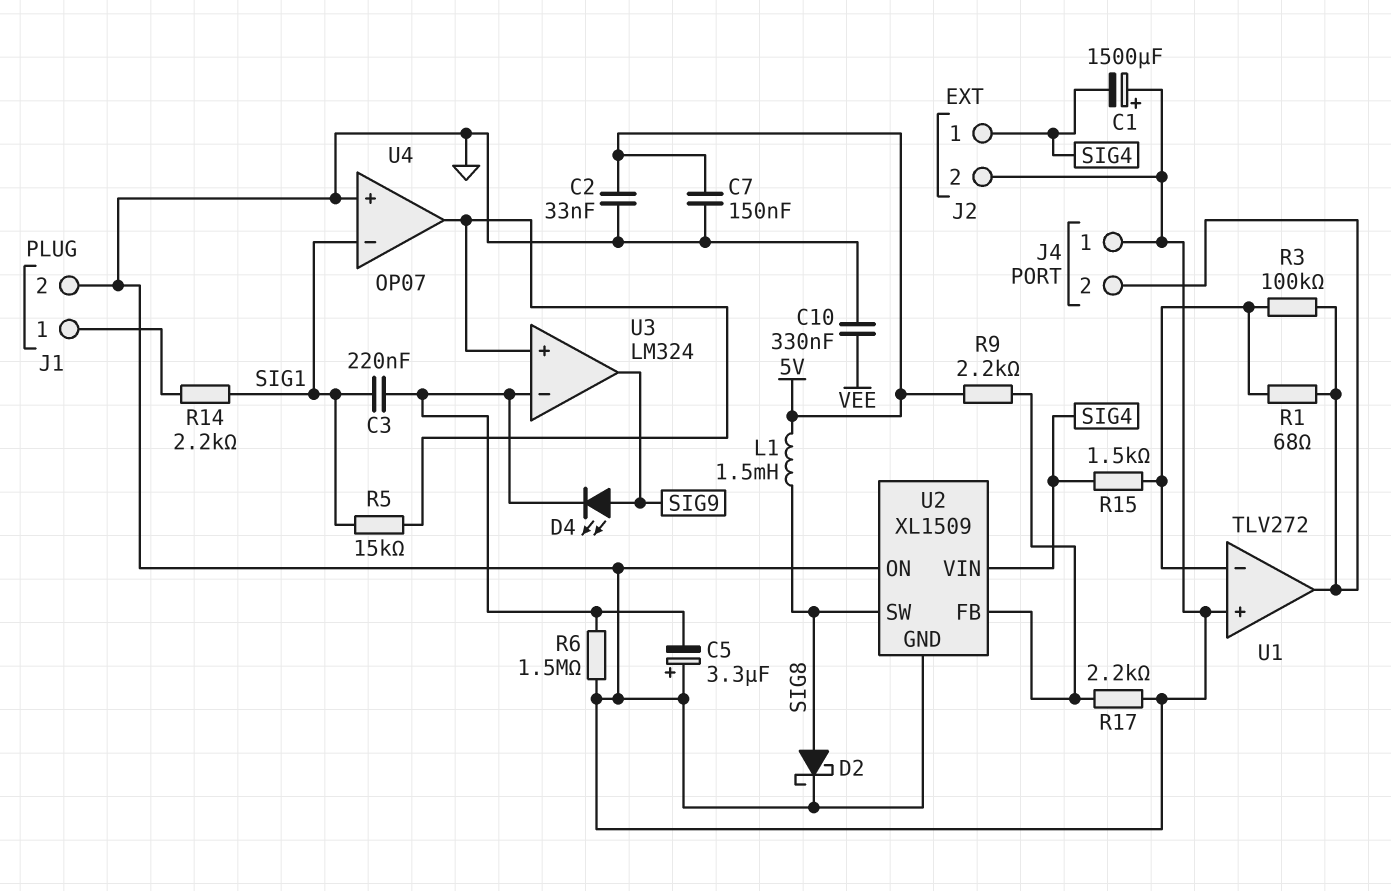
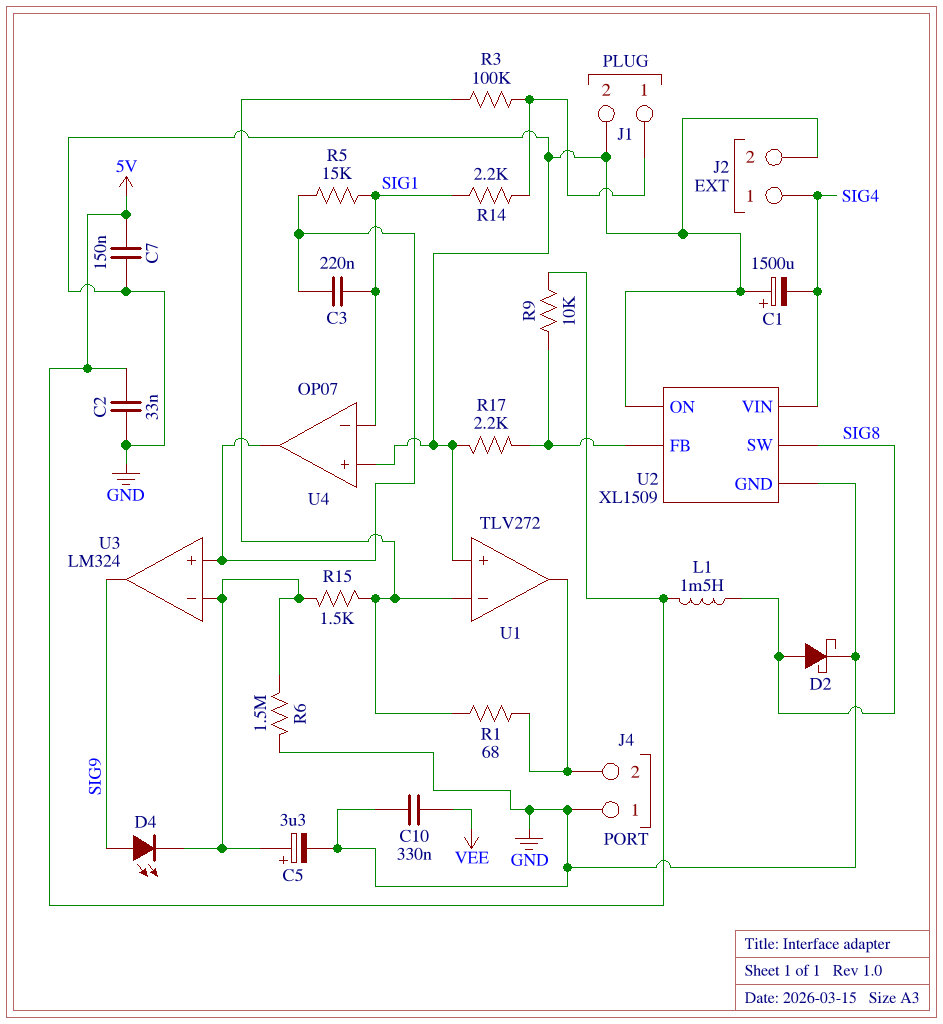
C3: 220nF (SIG1, U3/in-) -> 220nF (SIG1, U3/in+)
C5: 3.3uF (plus GND, minus U3/in-) -> 3.3uF (plus U3/in-, minus GND)
R3: 100k (J4/2, U1/in-) -> 100k (J1/1, U1/in-)
R9: 2.2k (5V, U2/FB) -> 10k (5V, U2/FB)
R15: 1.5k (SIG4, U1/in-) -> 1.5k (U1/in-, U3/in-)

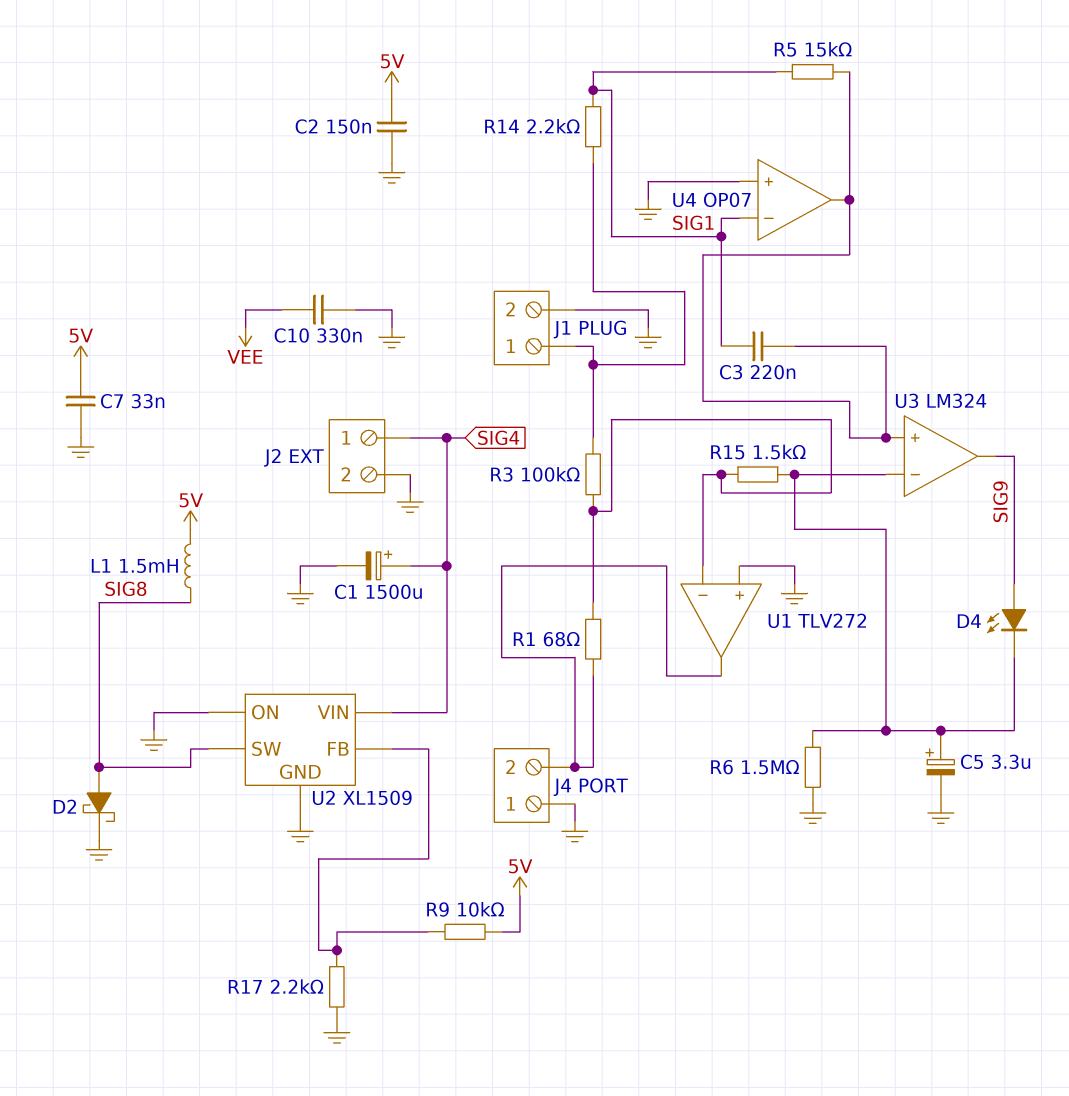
C1: 1500uF (plus GND, minus SIG4) -> 1500uF (plus SIG4, minus GND)
C2: 33nF (5V, GND) -> 150nF (5V, GND)
C7: 150nF (5V, GND) -> 33nF (5V, GND)

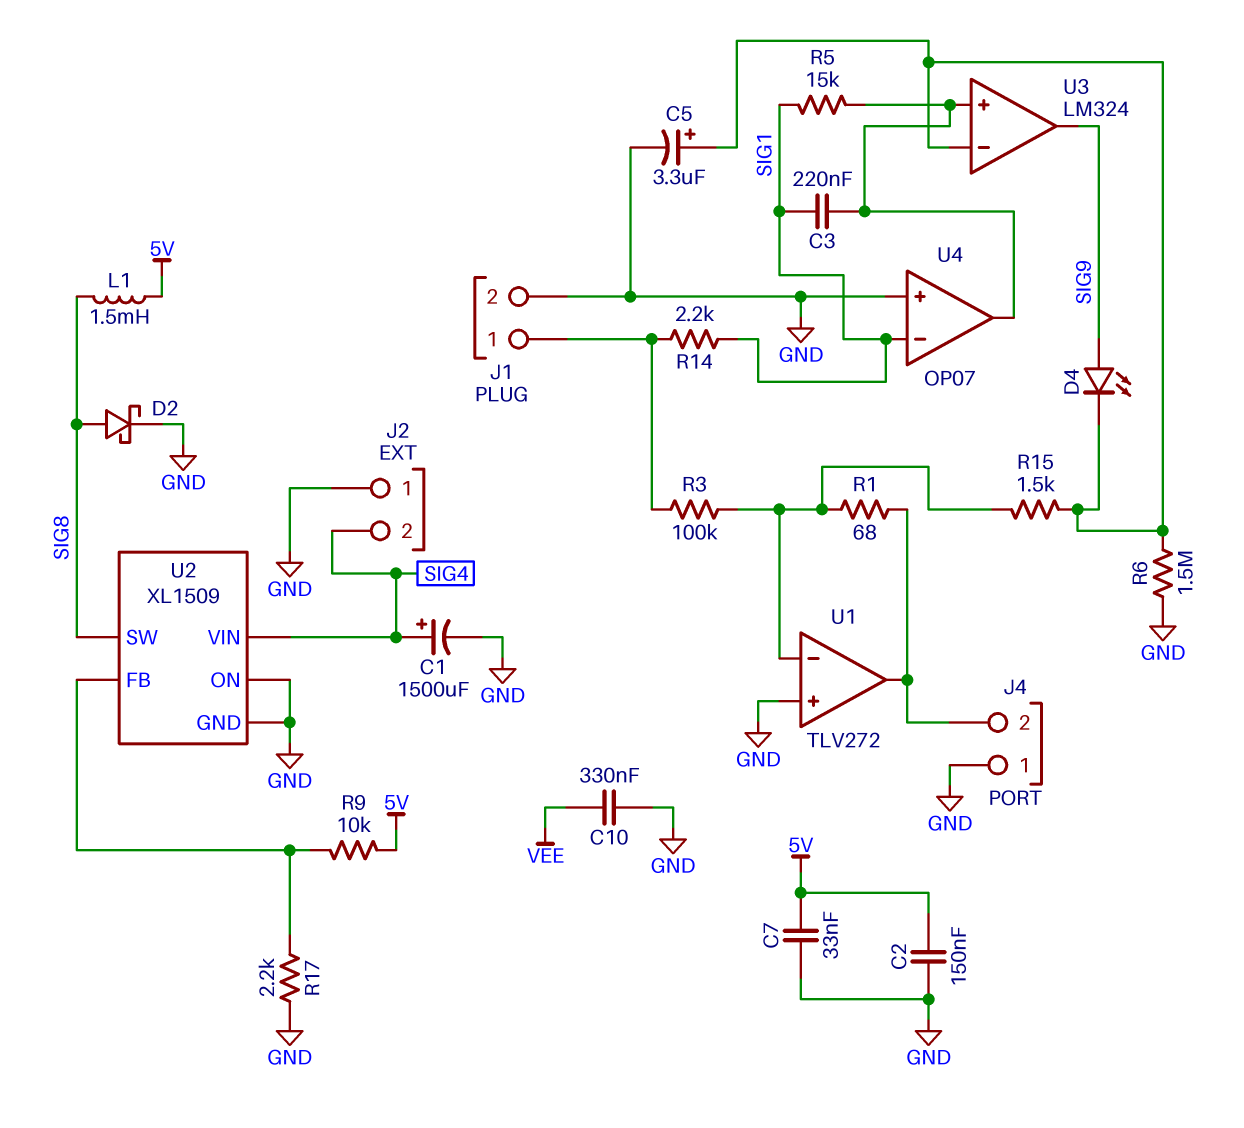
J2 pin 1: SIG4 -> GND
J2 pin 2: GND -> SIG4

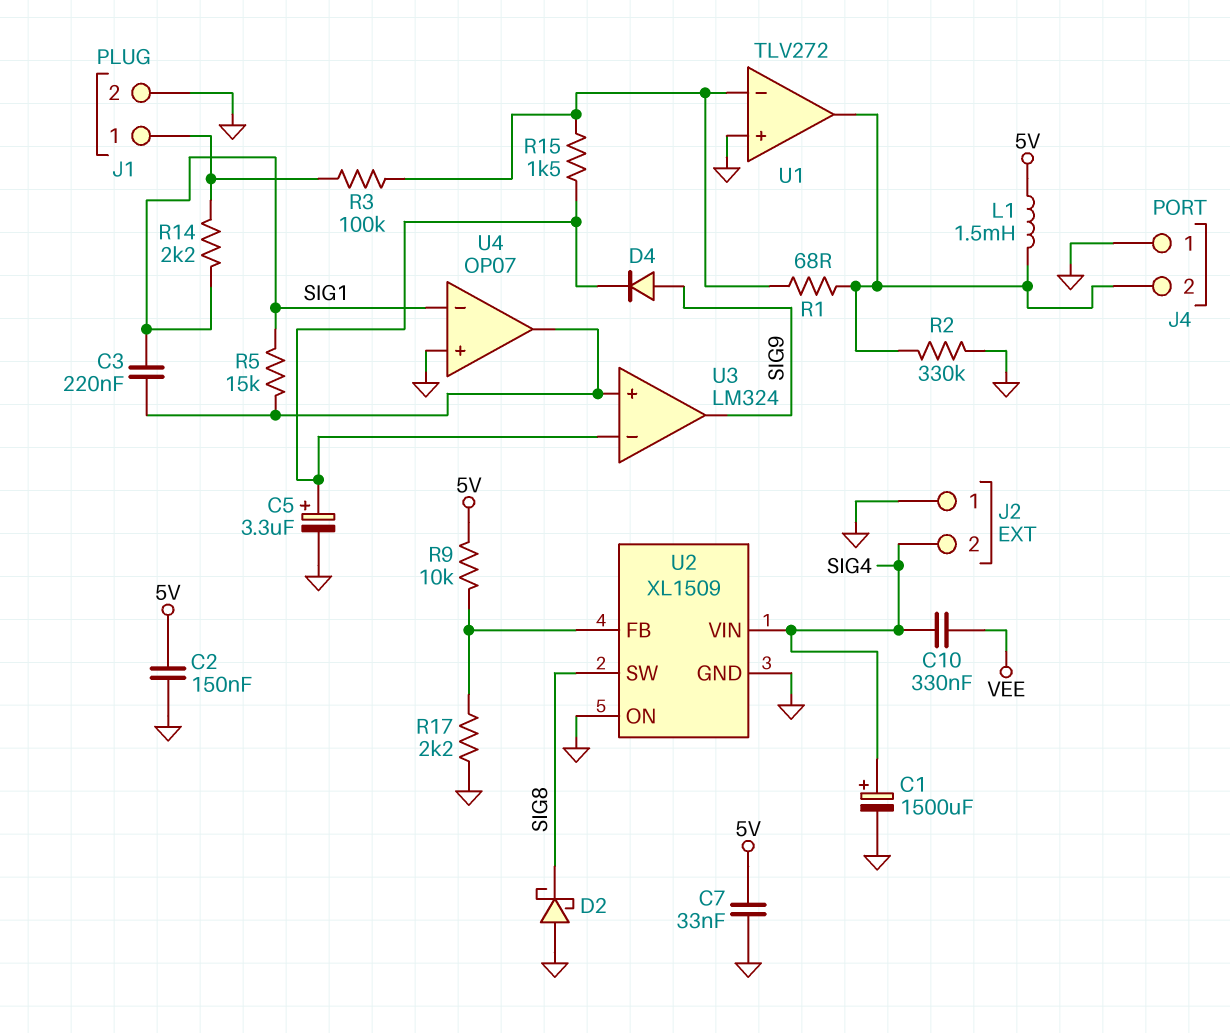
C10: 330nF (GND, VEE) -> 330nF (SIG4, VEE)
D2: schottky (A SIG8, K GND) -> schottky (A GND, K SIG8)
D4: LED (A SIG9, K U3/in-) -> diode (A SIG9, K U3/in-)
L1: 1.5mH (5V, SIG8) -> 1.5mH (5V, J4/2)
R2: none -> 330k (GND, J4/2)
R6: 1.5M (GND, U3/in-) -> none

